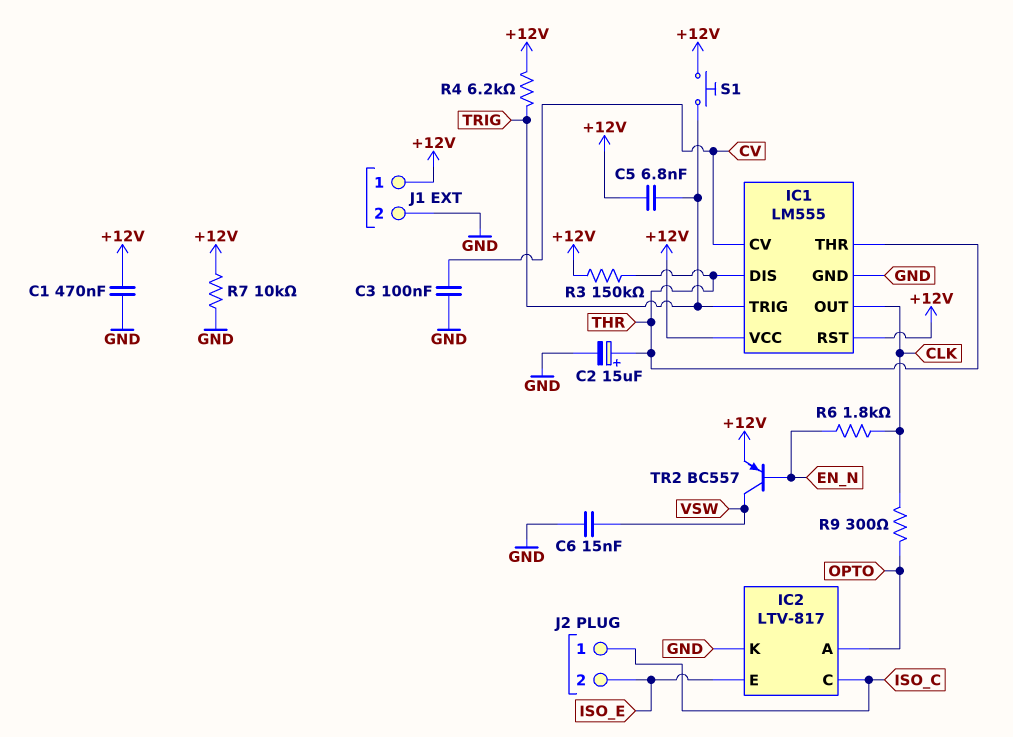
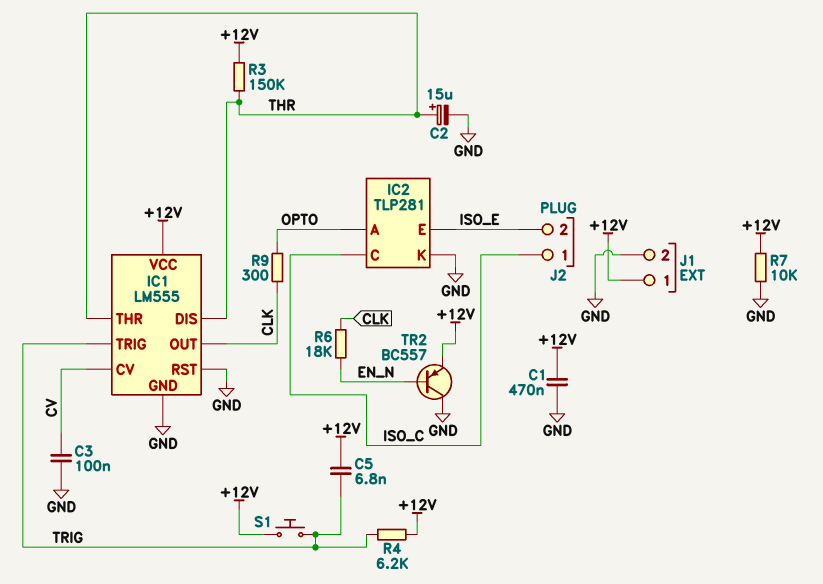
C6: 15nF (GND, VSW) -> none
IC1 pin RST: +12V -> GND
IC2: LTV-817 -> TLP281
R6: 1.8k (CLK, EN_N) -> 18k (CLK, EN_N)
TR2: PNP BC557 (B EN_N, C VSW, E +12V) -> PNP BC557 (B EN_N, C GND, E +12V)

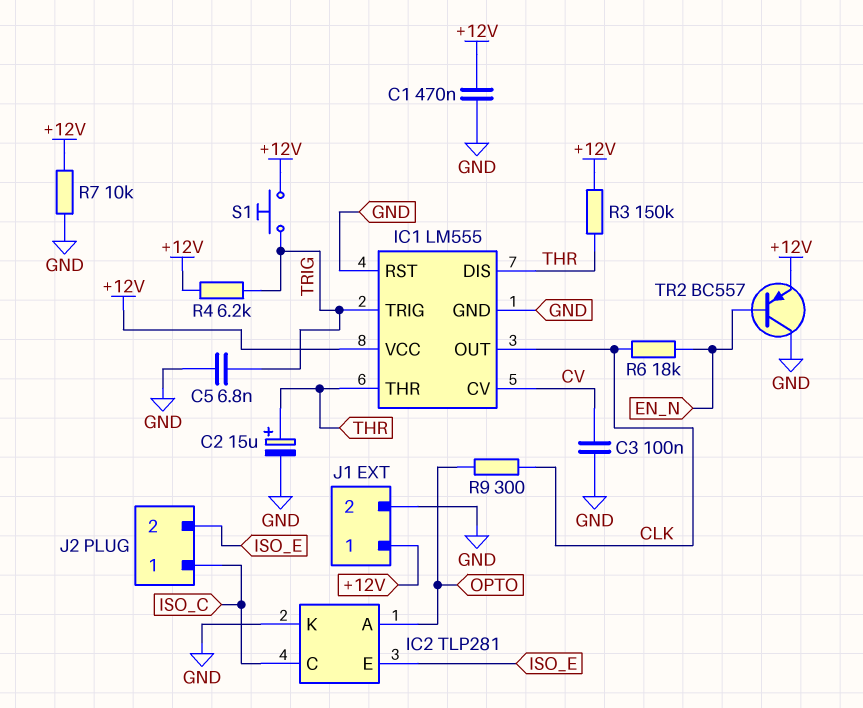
C5: 6.8nF (+12V, TRIG) -> 6.8nF (GND, TRIG)

